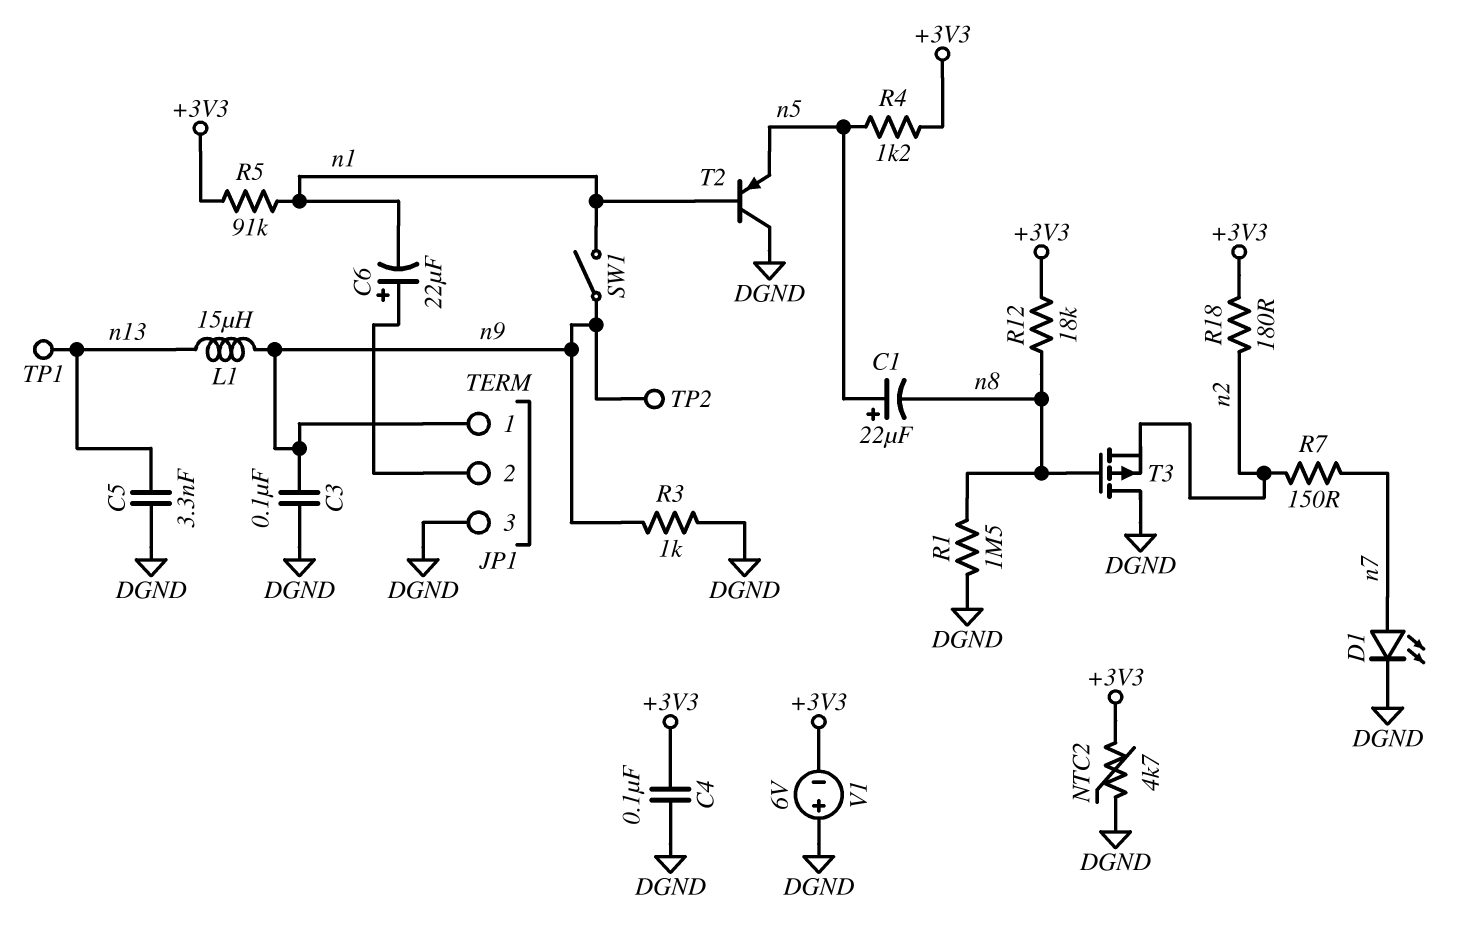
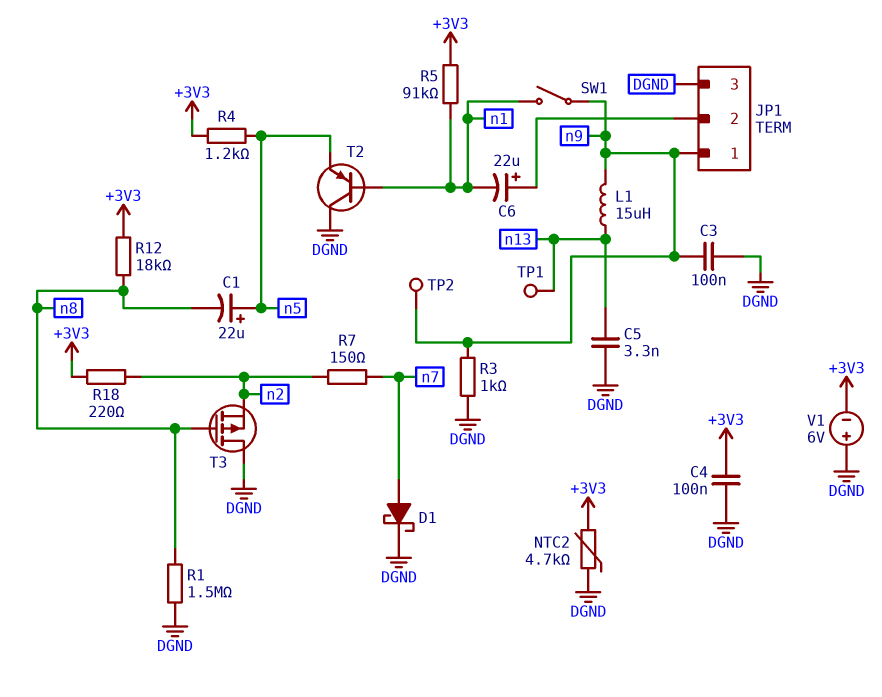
D1: LED (A n7, K DGND) -> schottky (A n7, K DGND)
R18: 180 (+3V3, n2) -> 220 (+3V3, n2)

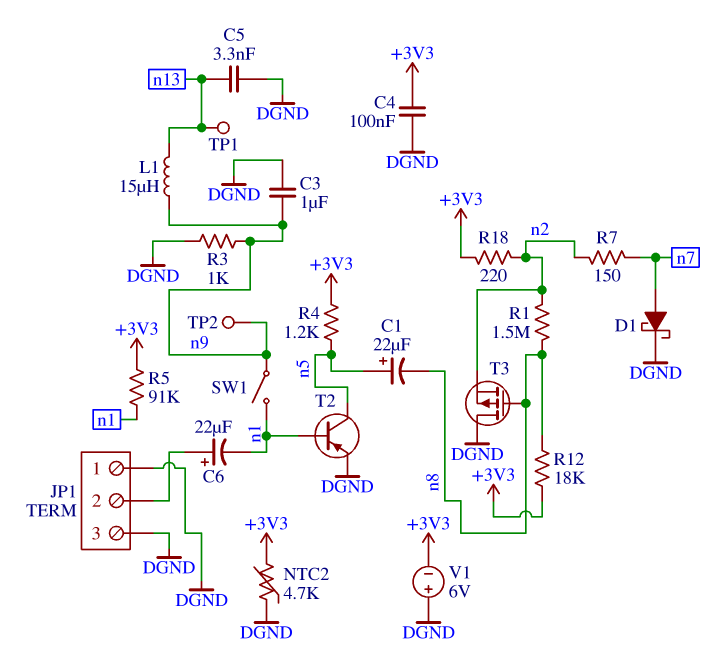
C3: 100nF (DGND, n9) -> 1uF (DGND, n9)
JP1 pin 1: n9 -> DGND
R1: 1.5M (DGND, n8) -> 1.5M (n2, n8)
T2: PNP (B n1, C DGND, E n5) -> PNP (B n1, C n5, E DGND)

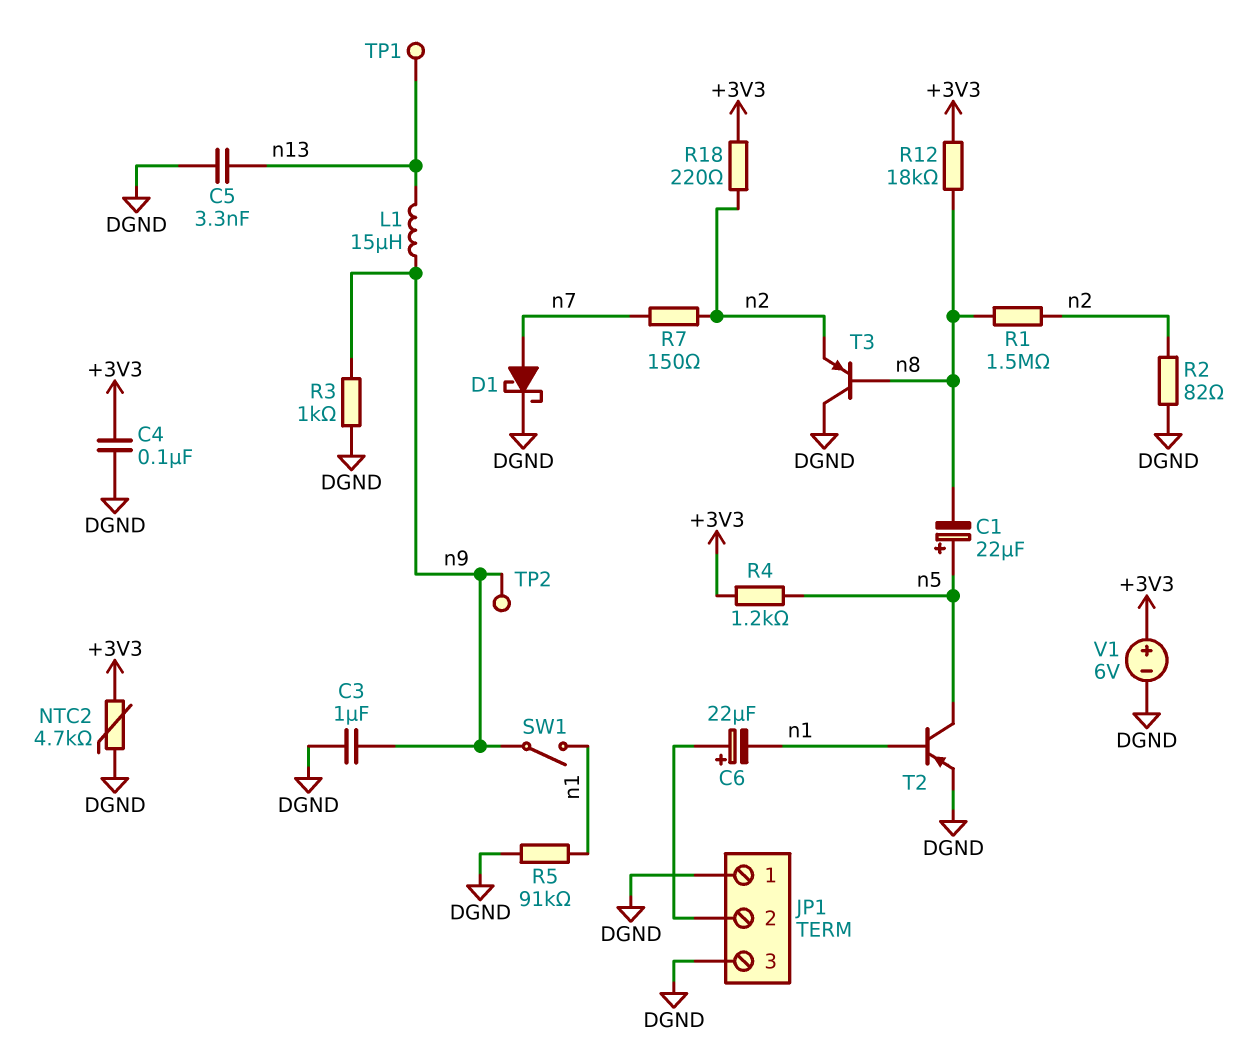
R2: none -> 82 (DGND, n2)
R5: 91k (+3V3, n1) -> 91k (DGND, n1)
T3: PMOS (G n8, D DGND, S n2) -> PNP (B n8, C DGND, E n2)
V1: 6V (plus DGND, minus +3V3) -> 6V (plus +3V3, minus DGND)

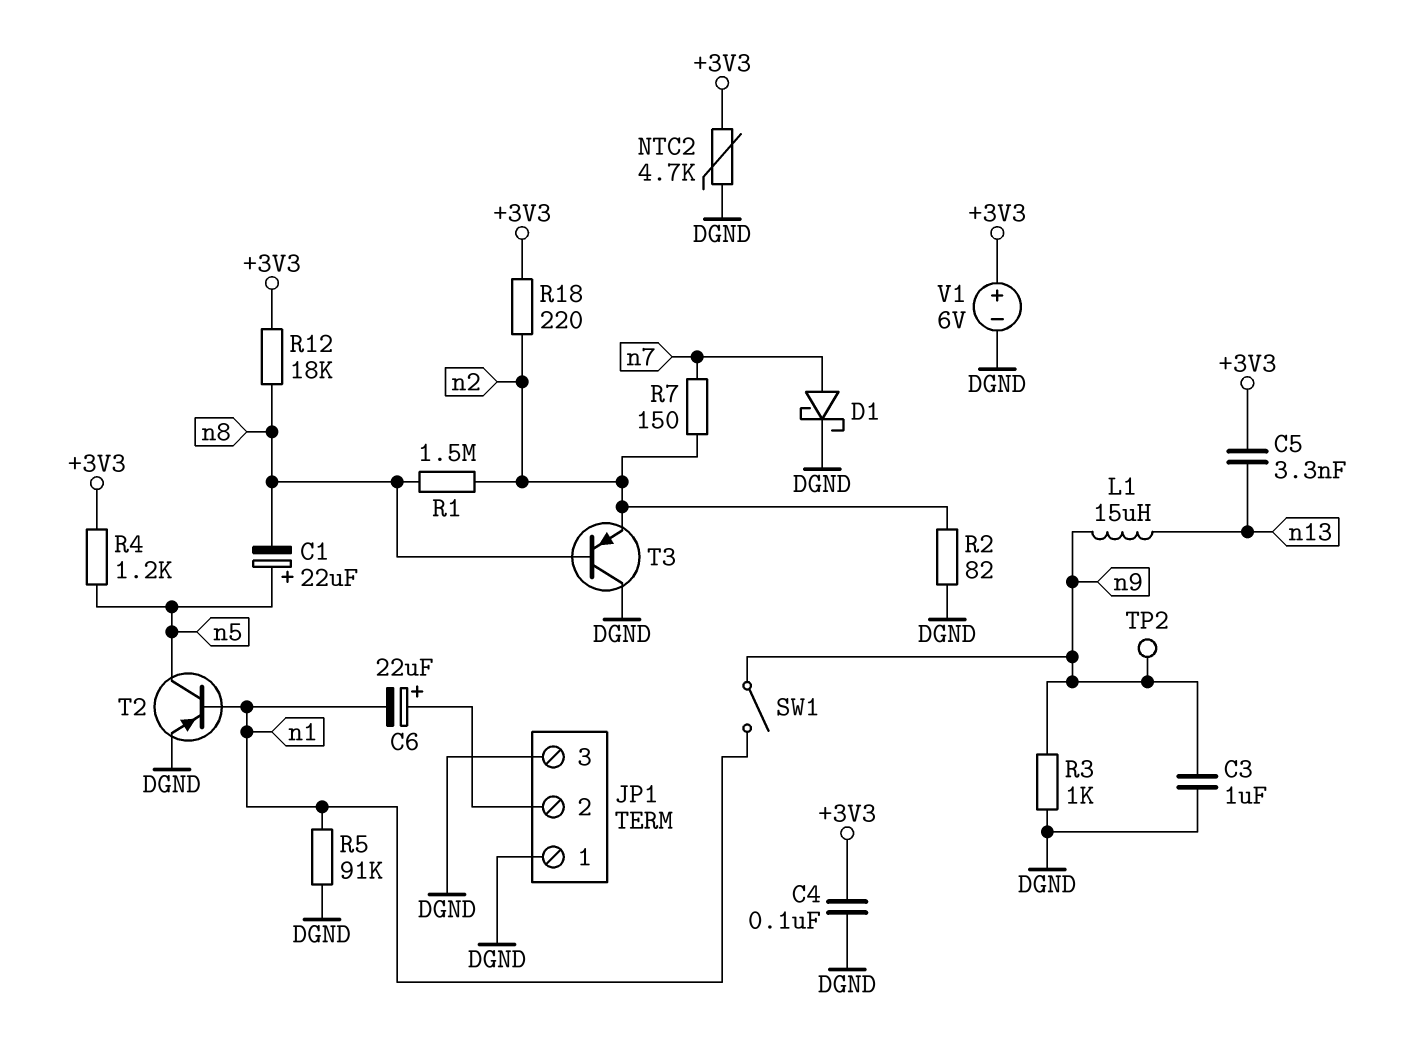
C5: 3.3nF (DGND, n13) -> 3.3nF (+3V3, n13)
TP1: test point (n13) -> none

